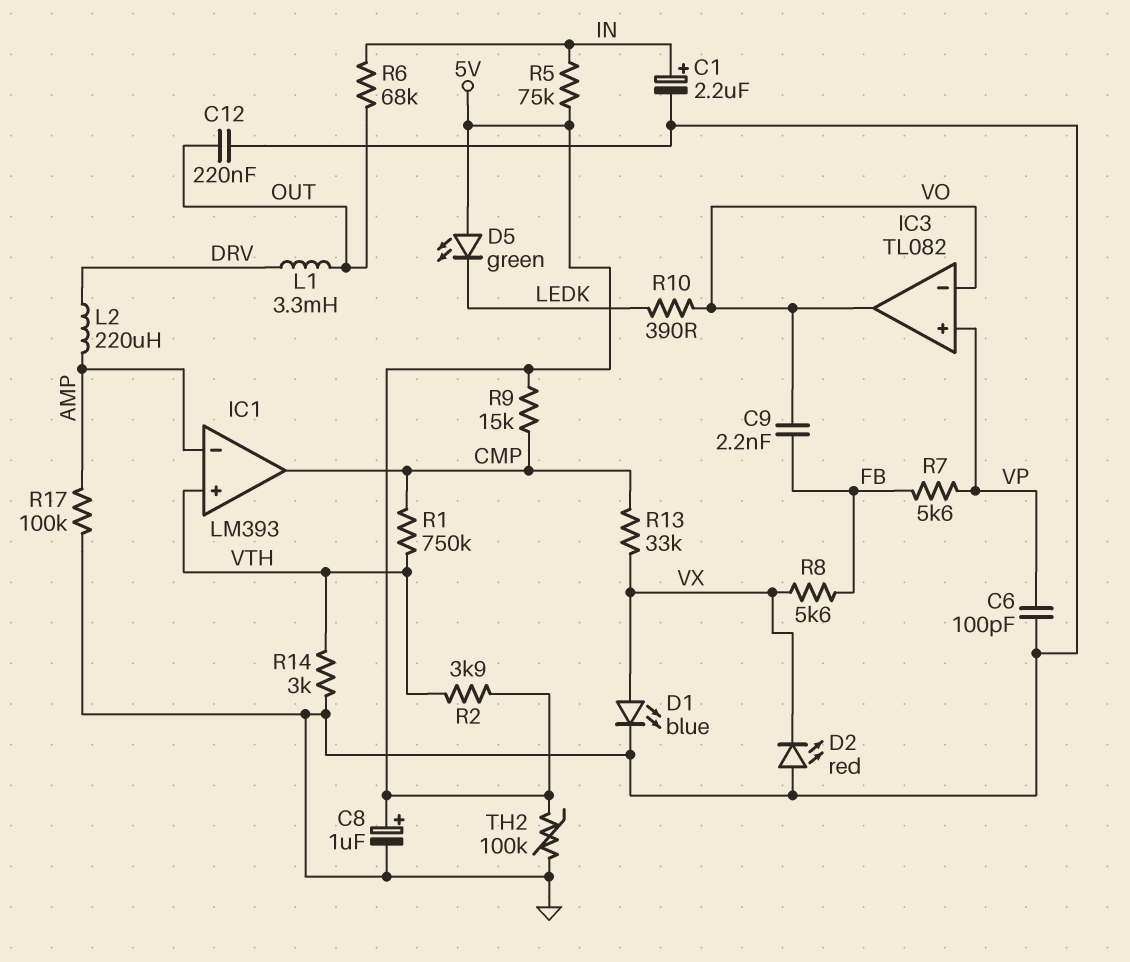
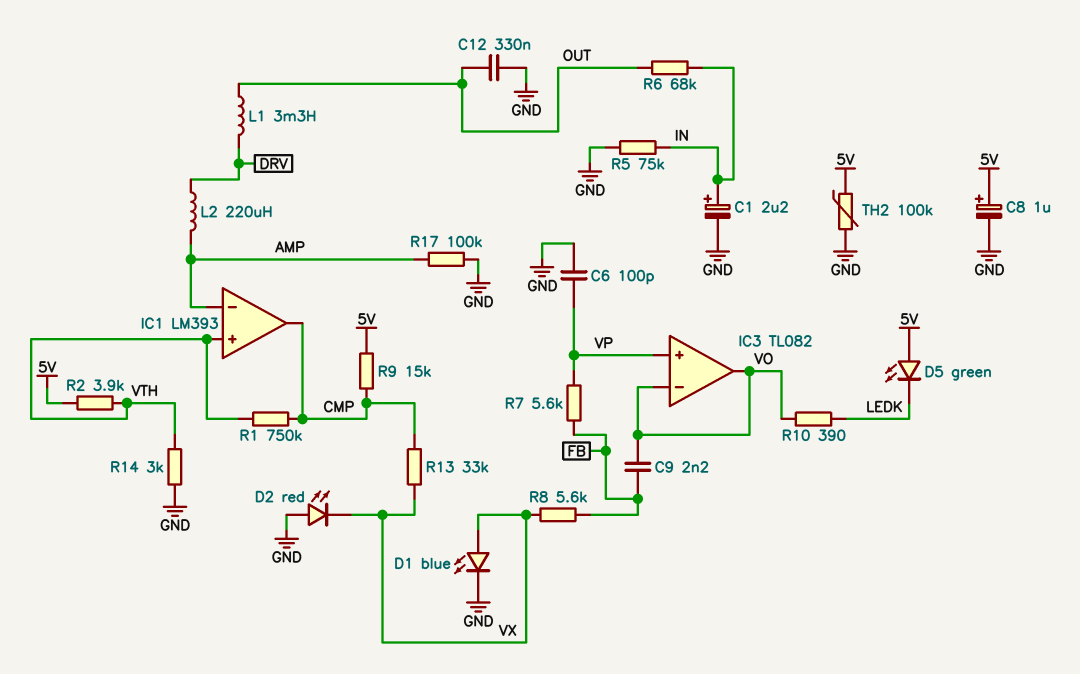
C12: 220nF (GND, OUT) -> 330nF (GND, OUT)
R5: 75k (5V, IN) -> 75k (GND, IN)

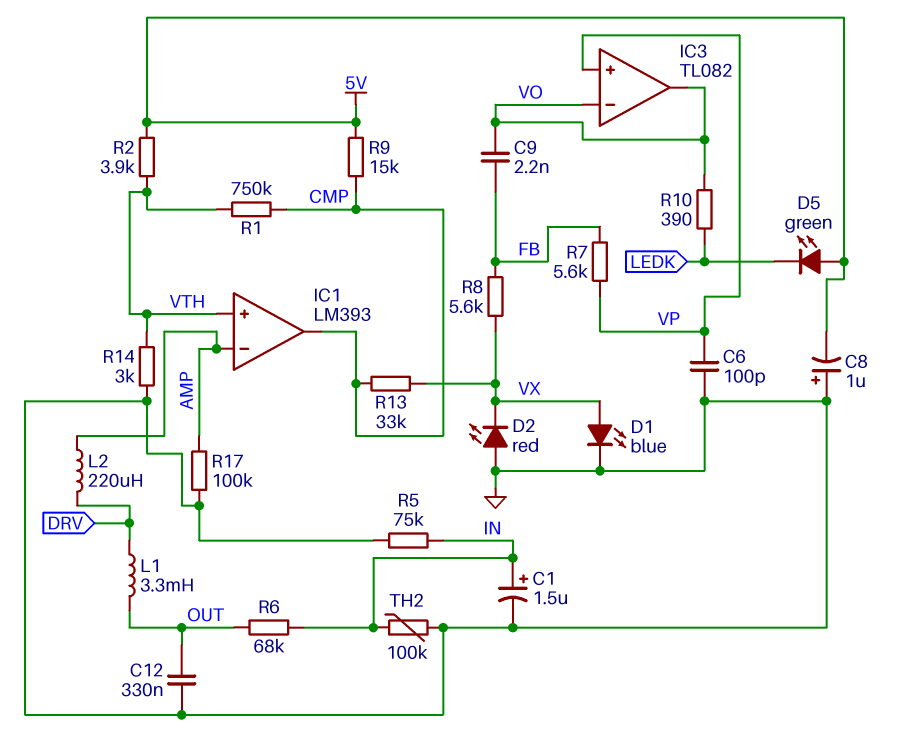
C1: 2.2uF (plus IN, minus GND) -> 1.5uF (plus IN, minus GND)
C8: 1uF (plus 5V, minus GND) -> 1uF (plus GND, minus 5V)
TH2: 100k (5V, GND) -> 100k (GND, IN)

